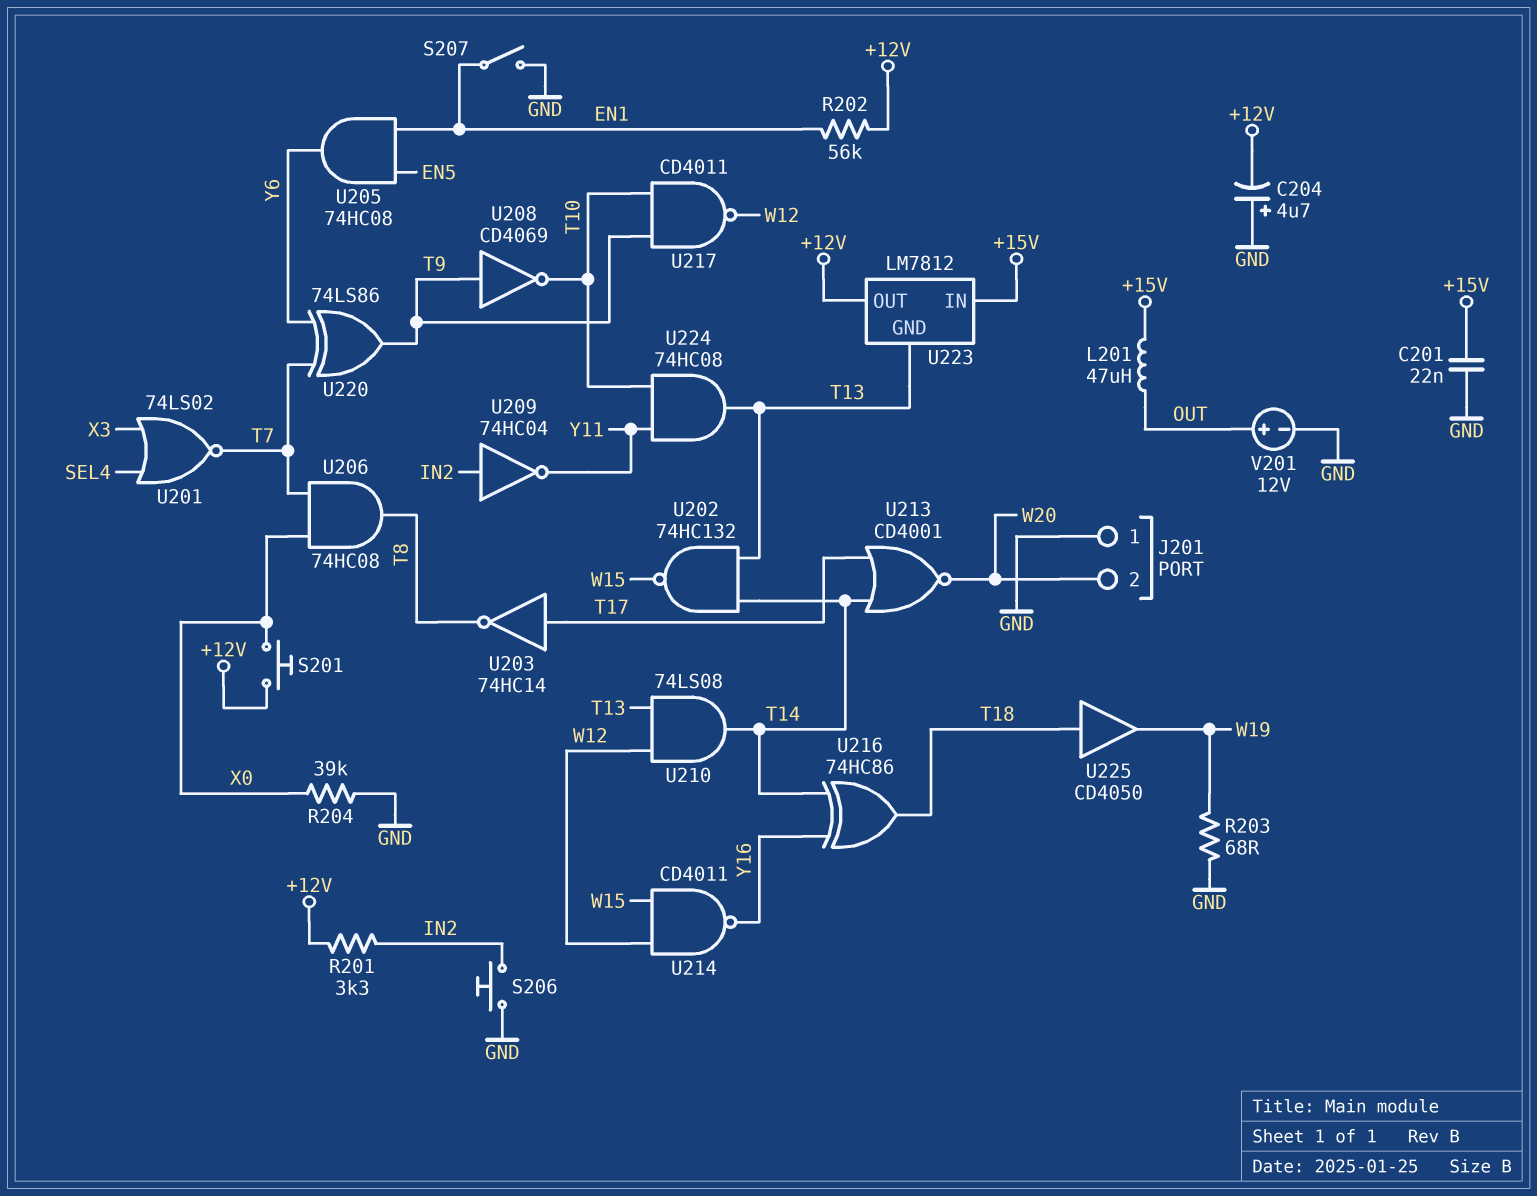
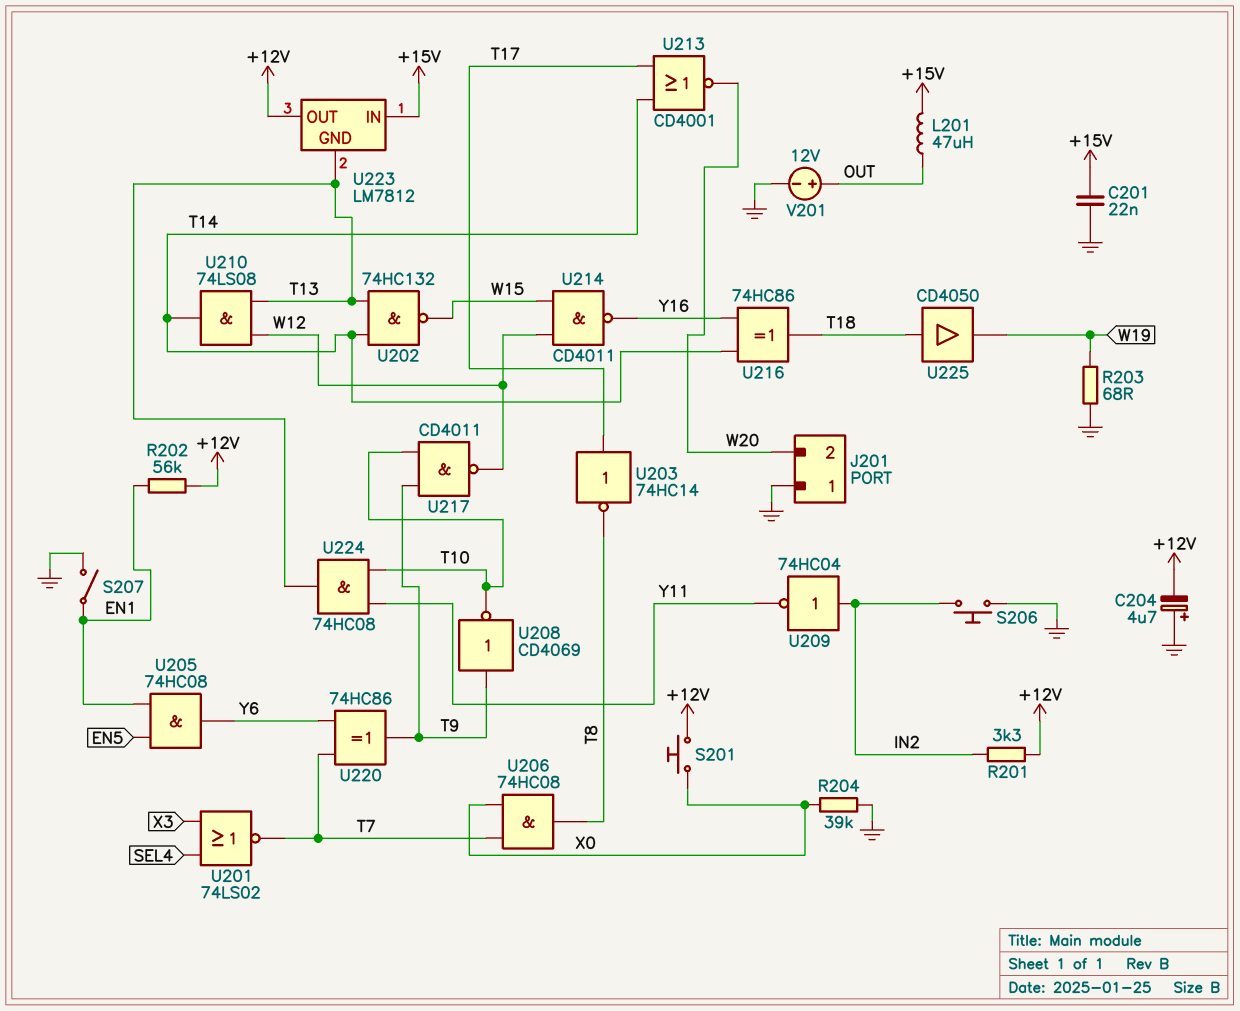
U220: XOR 74LS86 (in T7, in Y6, out T9) -> XOR 74HC86 (in T7, in Y6, out T9)

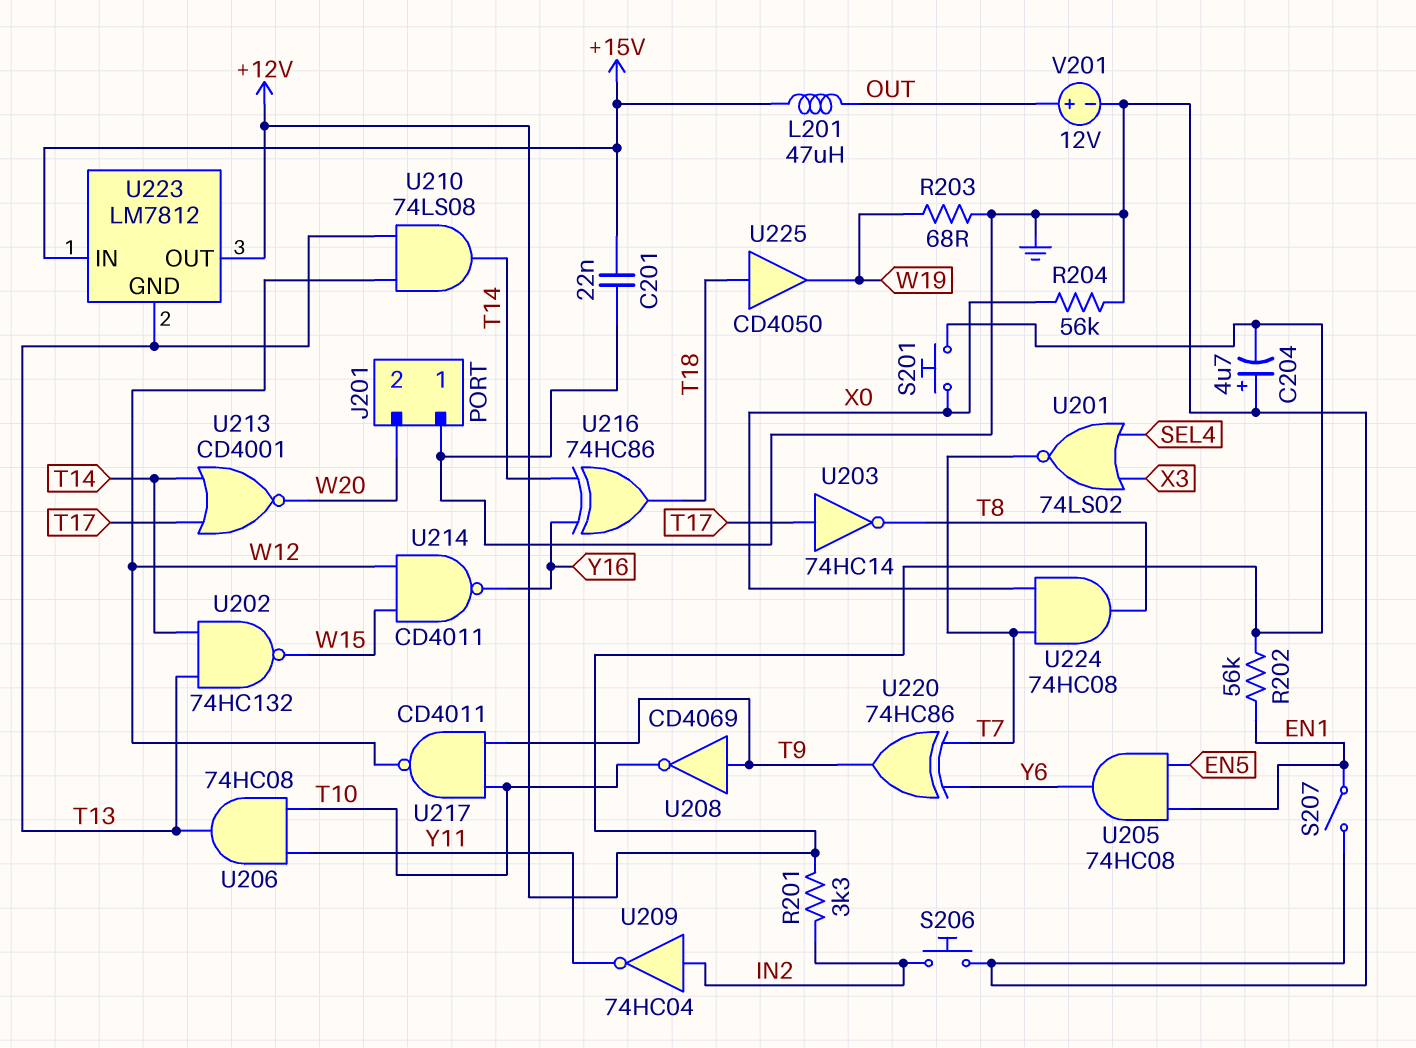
R204: 39k (GND, X0) -> 56k (GND, X0)
U206: AND 74HC08 (in T7, in X0, out T8) -> AND 74HC08 (in T10, in Y11, out T13)
U224: AND 74HC08 (in T10, in Y11, out T13) -> AND 74HC08 (in T7, in X0, out T8)

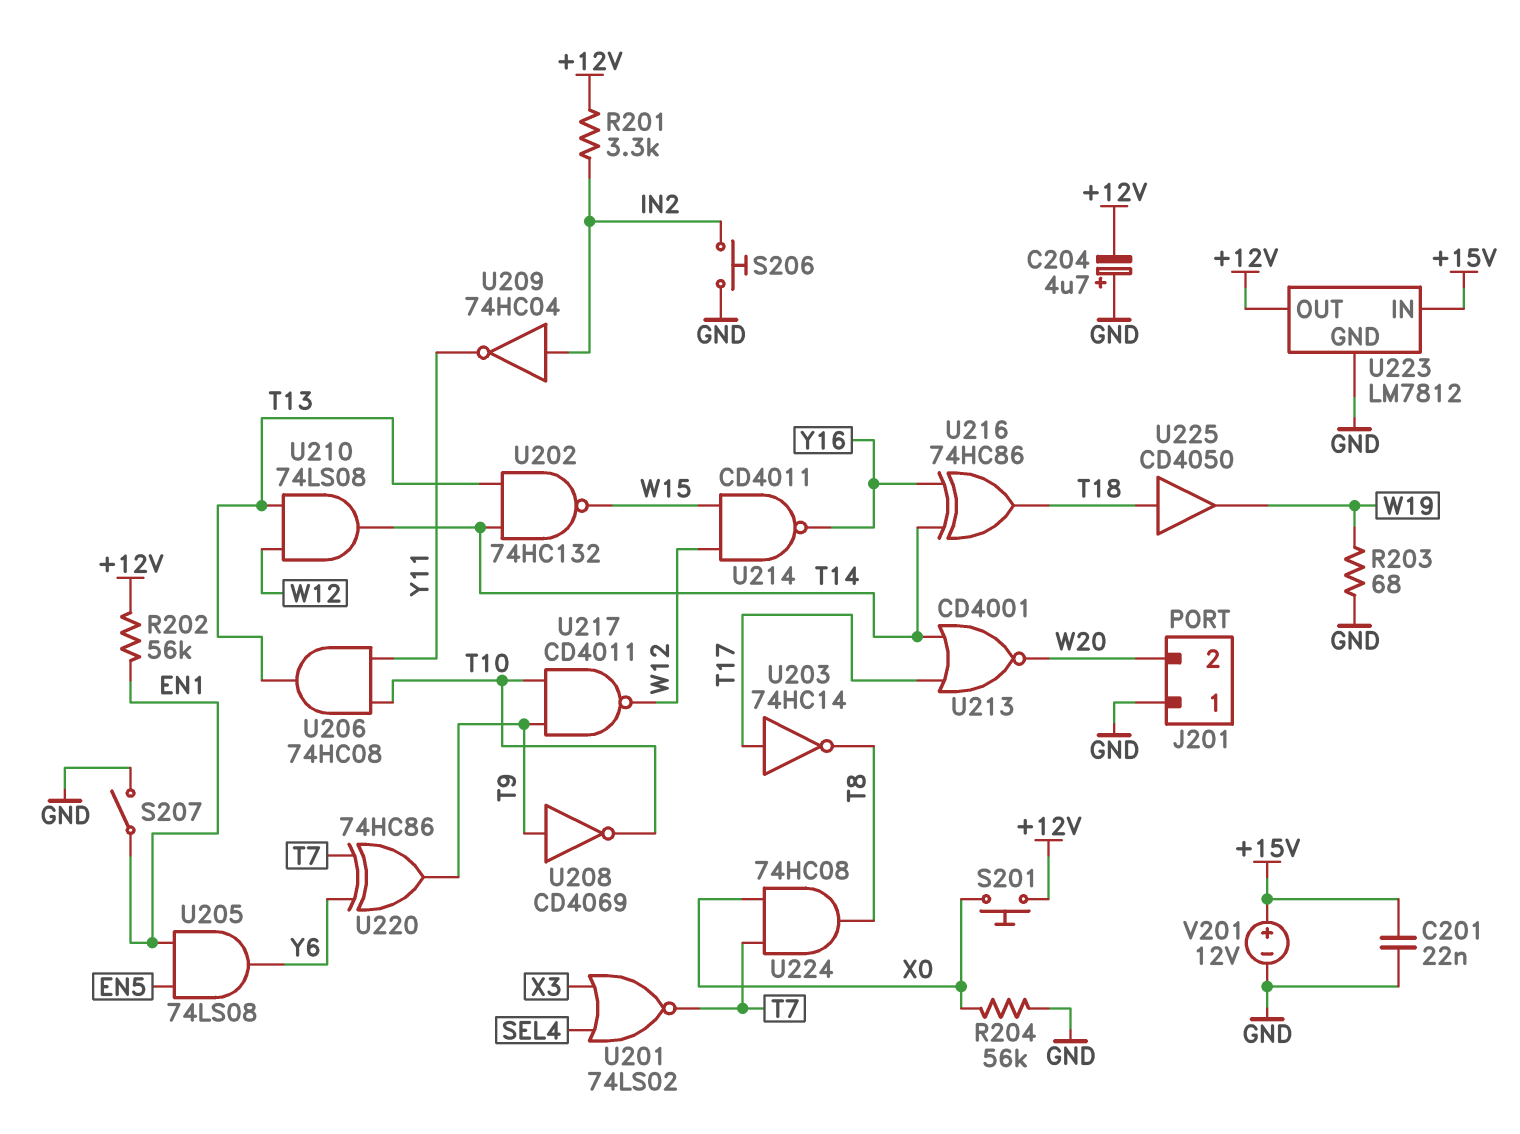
L201: 47uH (+15V, OUT) -> none
U205: AND 74HC08 (in EN1, in EN5, out Y6) -> AND 74LS08 (in EN1, in EN5, out Y6)
U223 pin GND: T13 -> GND
V201: 12V (plus OUT, minus GND) -> 12V (plus +15V, minus GND)

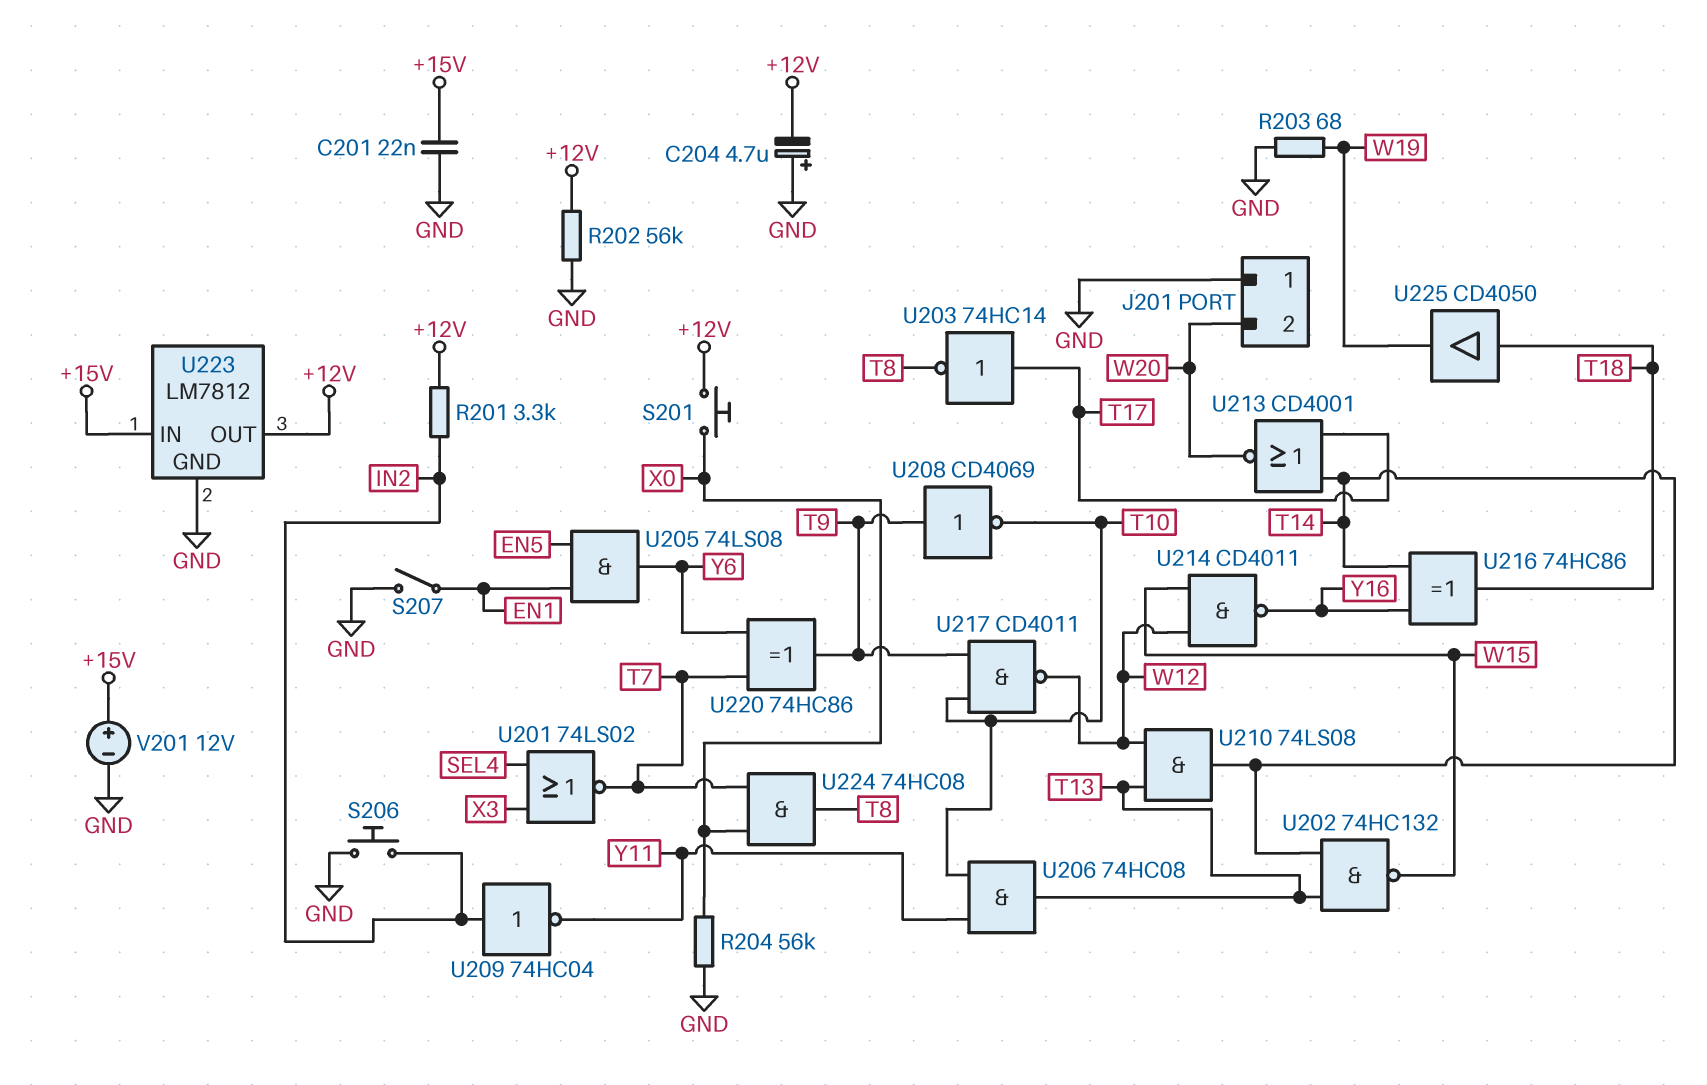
R202: 56k (+12V, EN1) -> 56k (+12V, GND)

